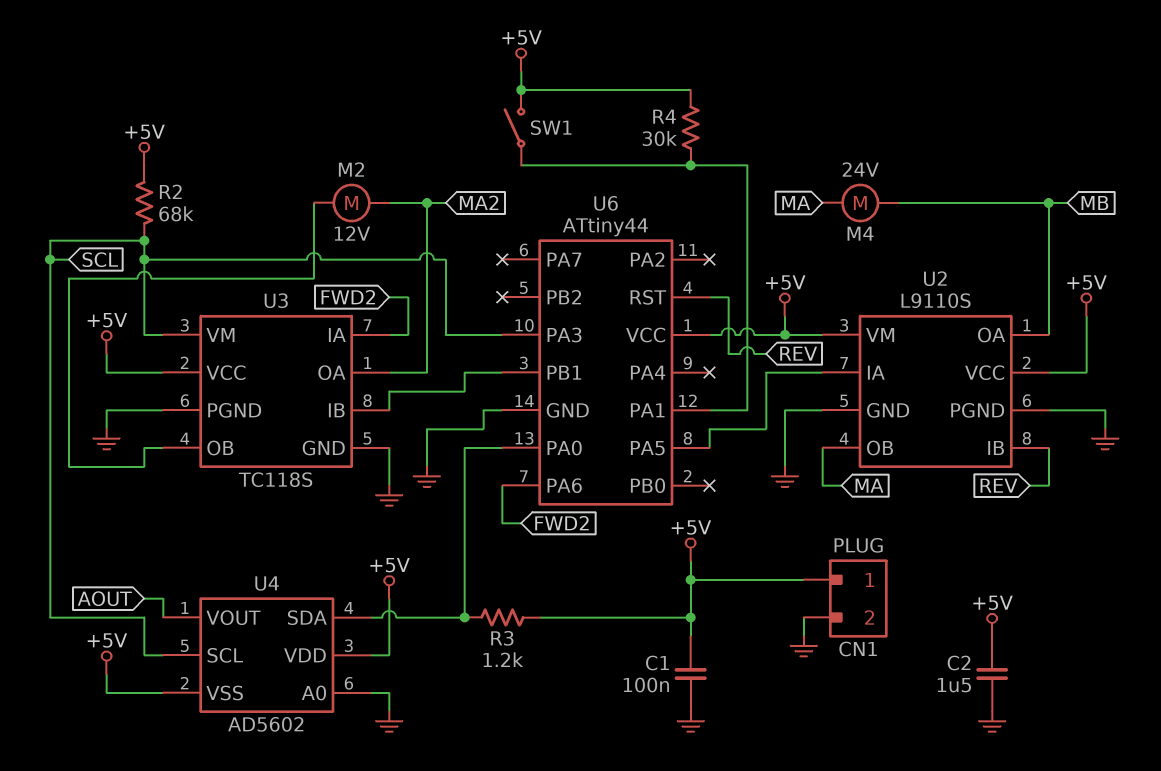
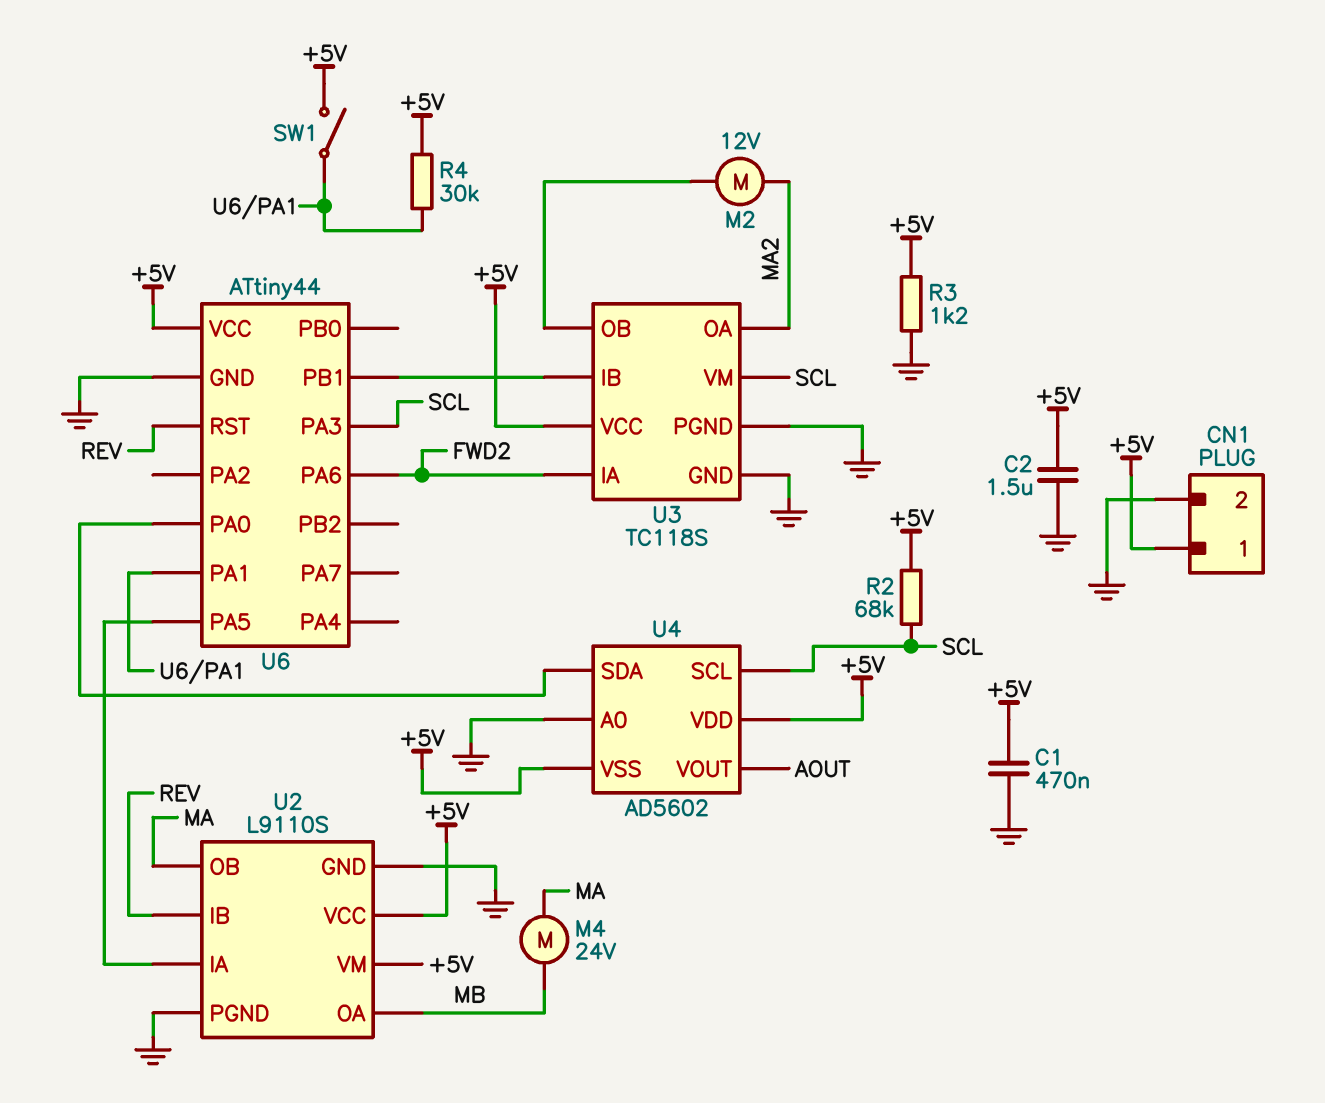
C1: 100nF (+5V, GND) -> 470nF (+5V, GND)
R3: 1.2k (+5V, U4/SDA) -> 1.2k (+5V, GND)

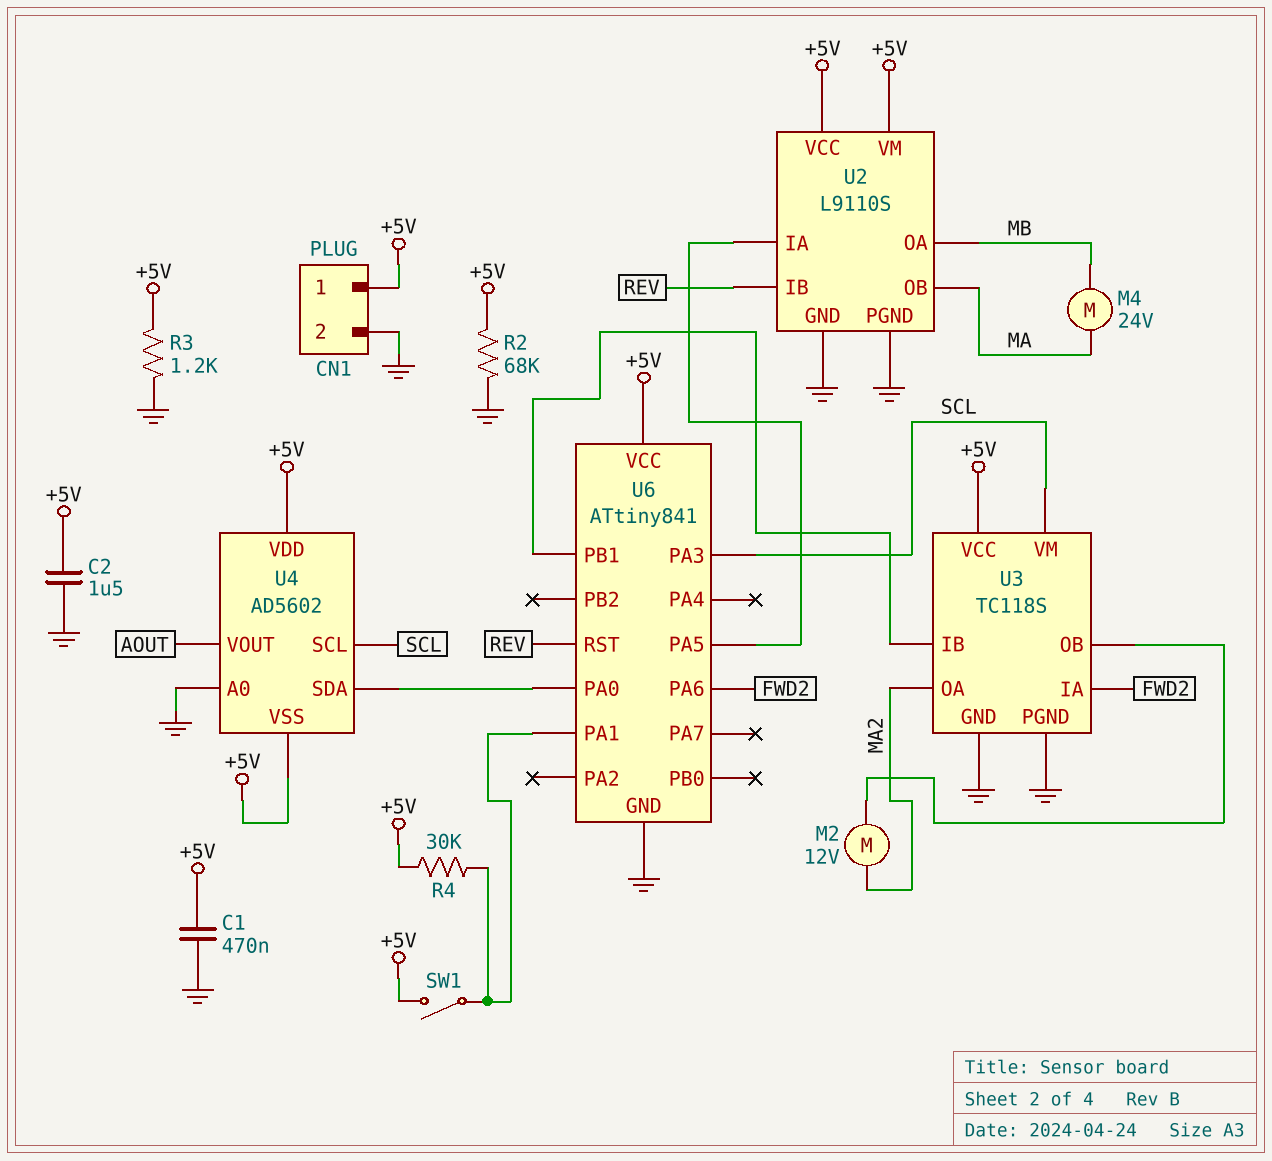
R2: 68k (+5V, SCL) -> 68k (+5V, GND)
U6: ATtiny44 -> ATtiny841

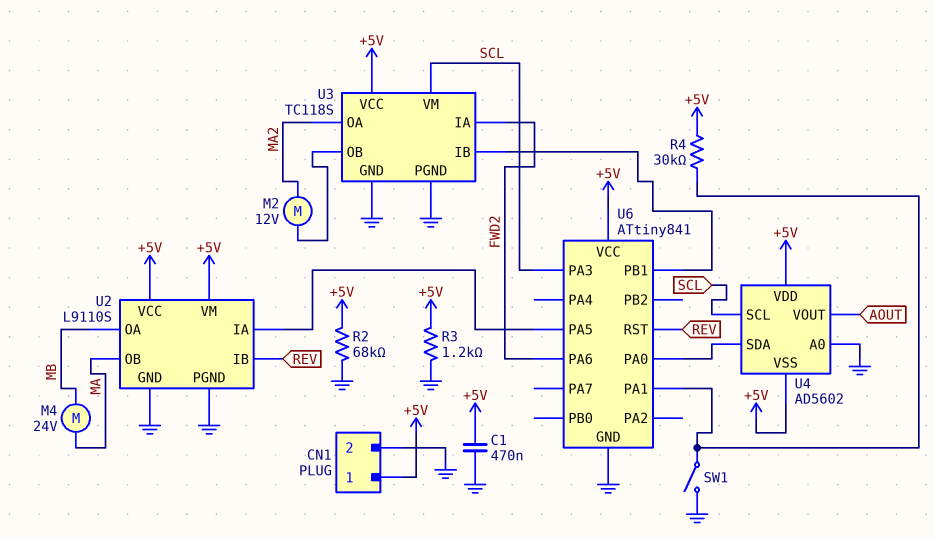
C2: 1.5uF (+5V, GND) -> none
SW1: switch (+5V, U6/PA1) -> switch (GND, U6/PA1)

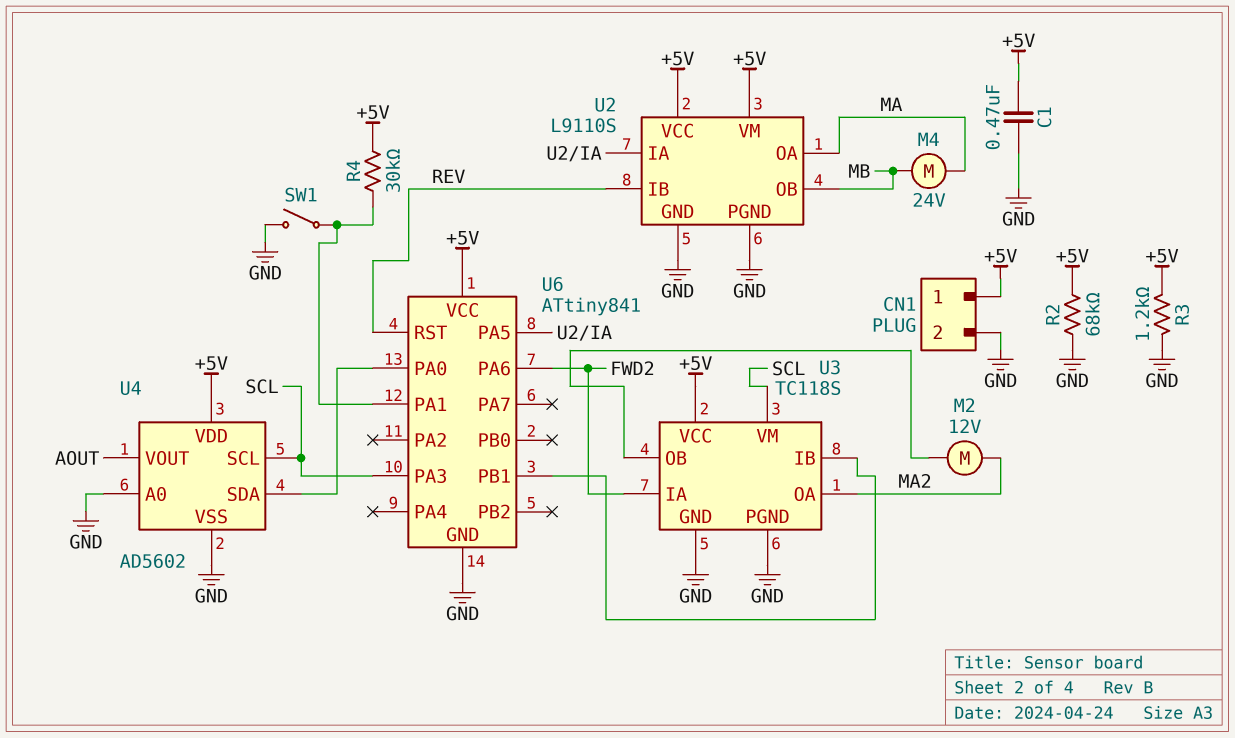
U2 pin OA: MB -> MA
U2 pin OB: MA -> MB
U4 pin VSS: +5V -> GND

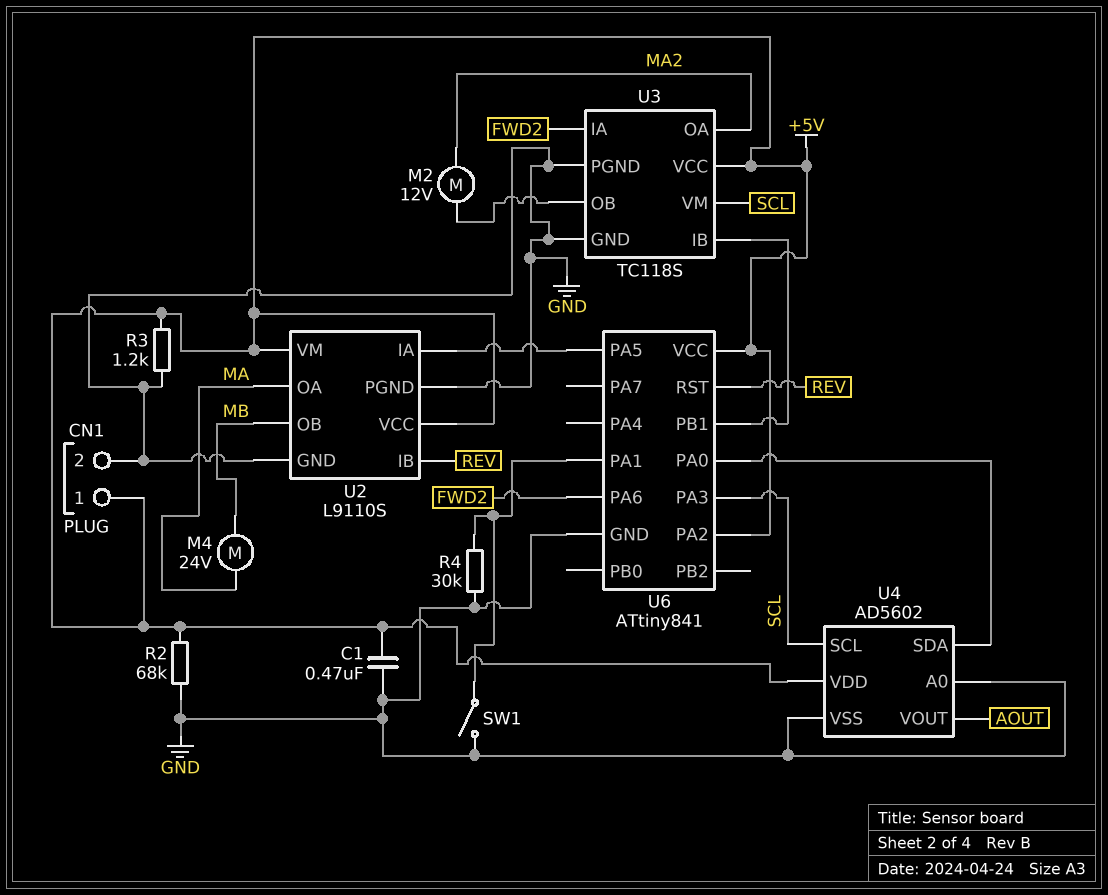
R4: 30k (+5V, U6/PA1) -> 30k (GND, U6/PA1)
U6 pin PA2: none -> +5V

